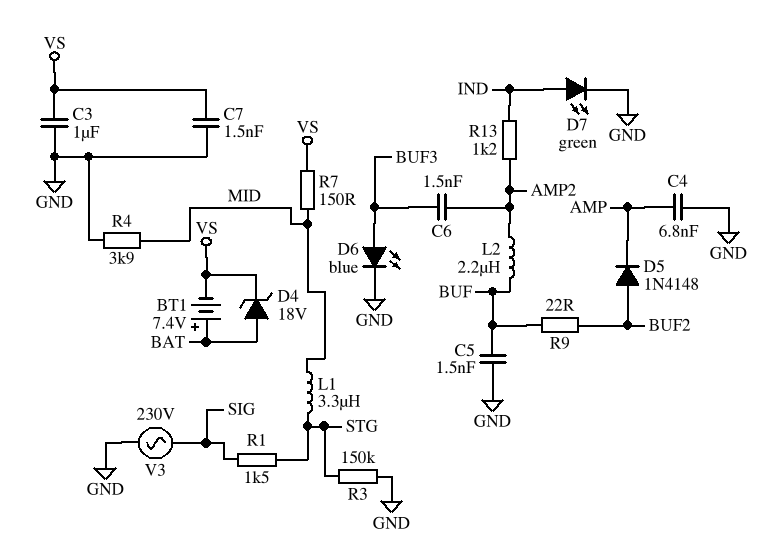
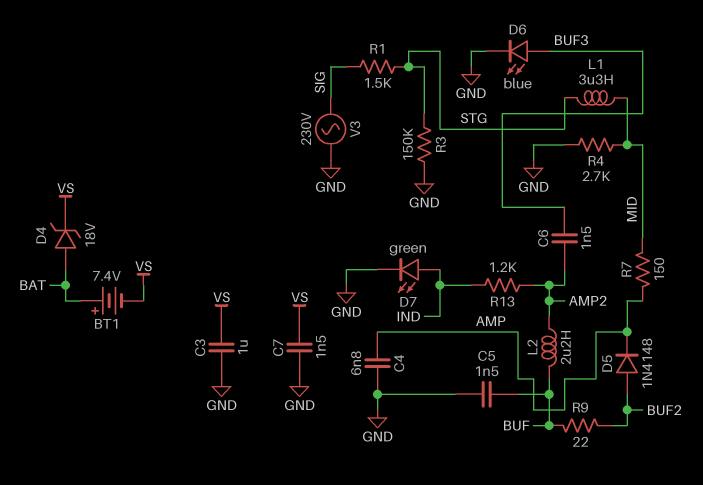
R4: 3.9k (GND, MID) -> 2.7k (GND, MID)
R7: 150 (MID, VS) -> 150 (AMP, MID)

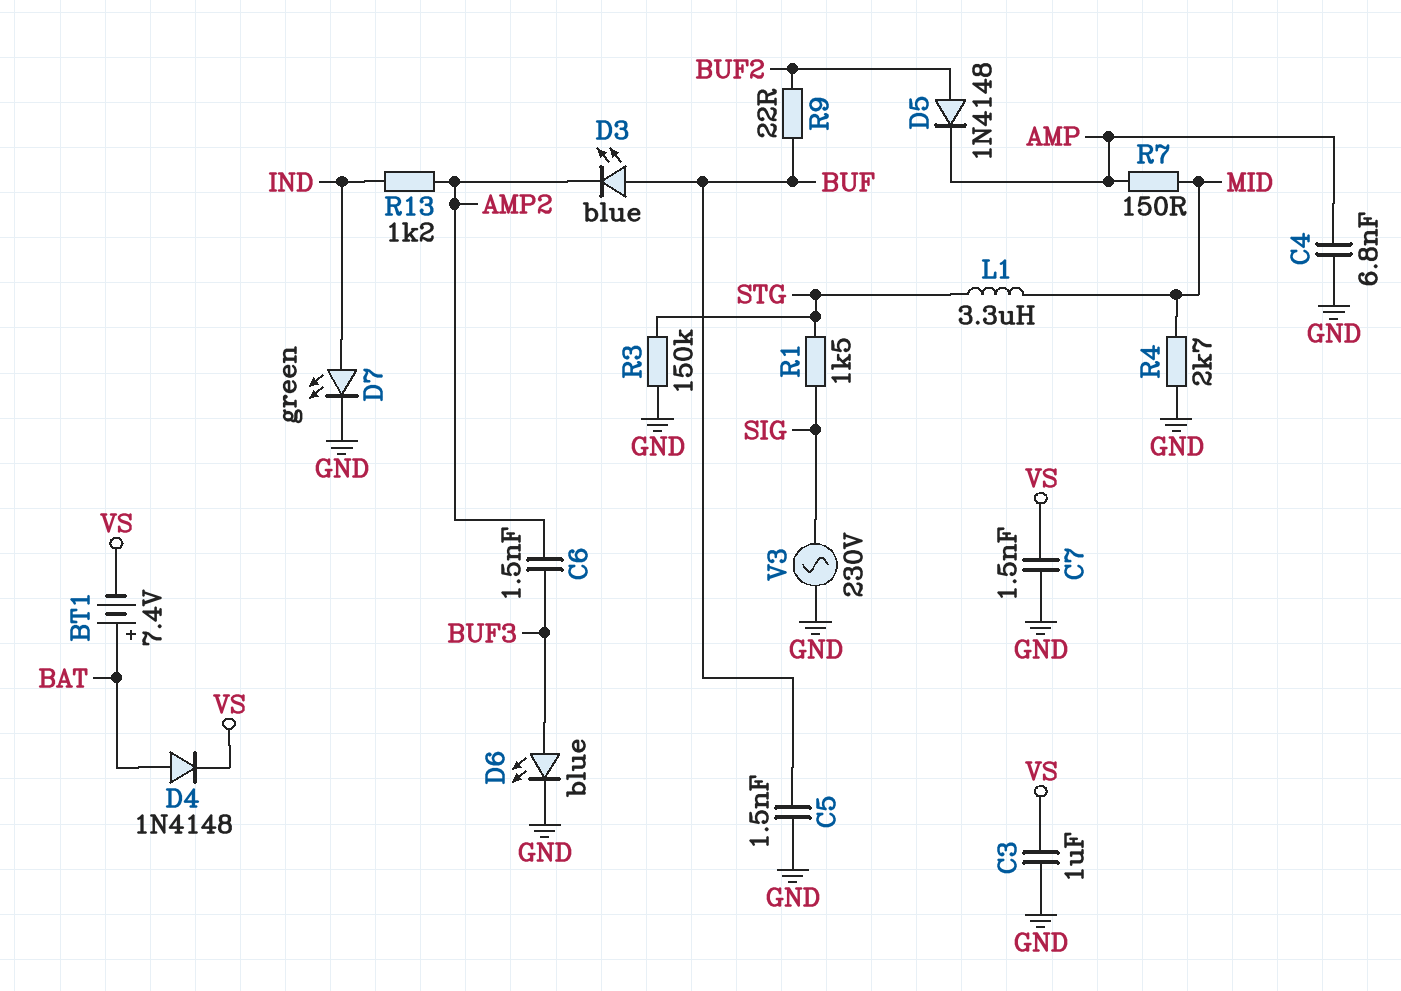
D3: none -> LED blue (A BUF, K AMP2)
D4: zener 18V (A BAT, K VS) -> diode 1N4148 (A BAT, K VS)
L2: 2.2uH (AMP2, BUF) -> none

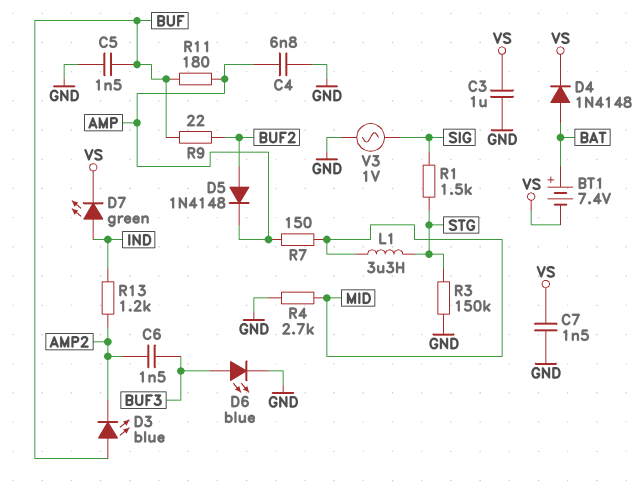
D7: LED green (A IND, K GND) -> LED green (A IND, K VS)
R11: none -> 180 (AMP, BUF)
V3: AC 230V (GND, SIG) -> AC 1V (GND, SIG)

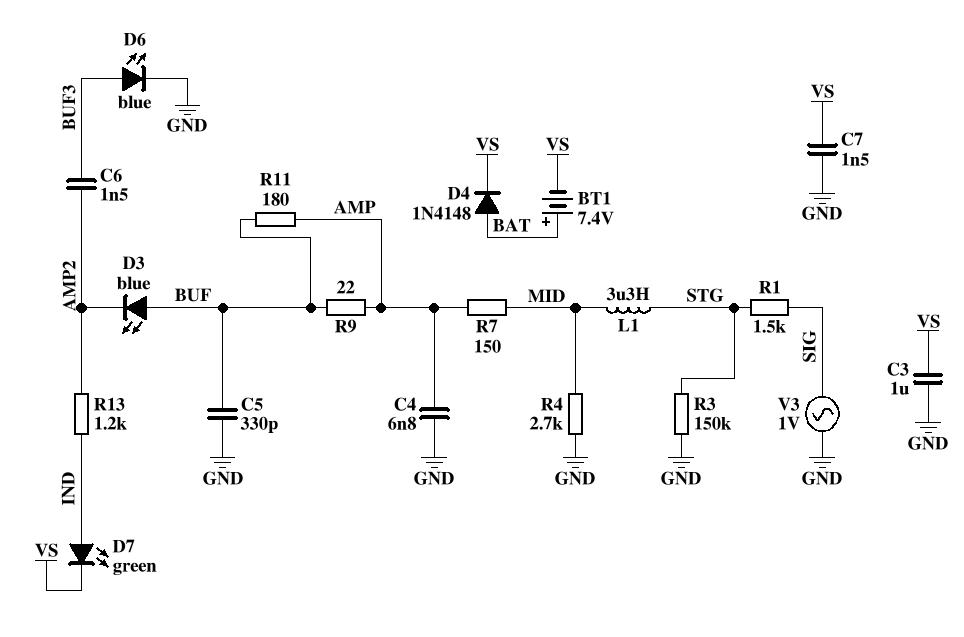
C5: 1.5nF (BUF, GND) -> 330pF (BUF, GND)
D5: diode 1N4148 (A BUF2, K AMP) -> none
R9: 22 (BUF, BUF2) -> 22 (AMP, BUF)

